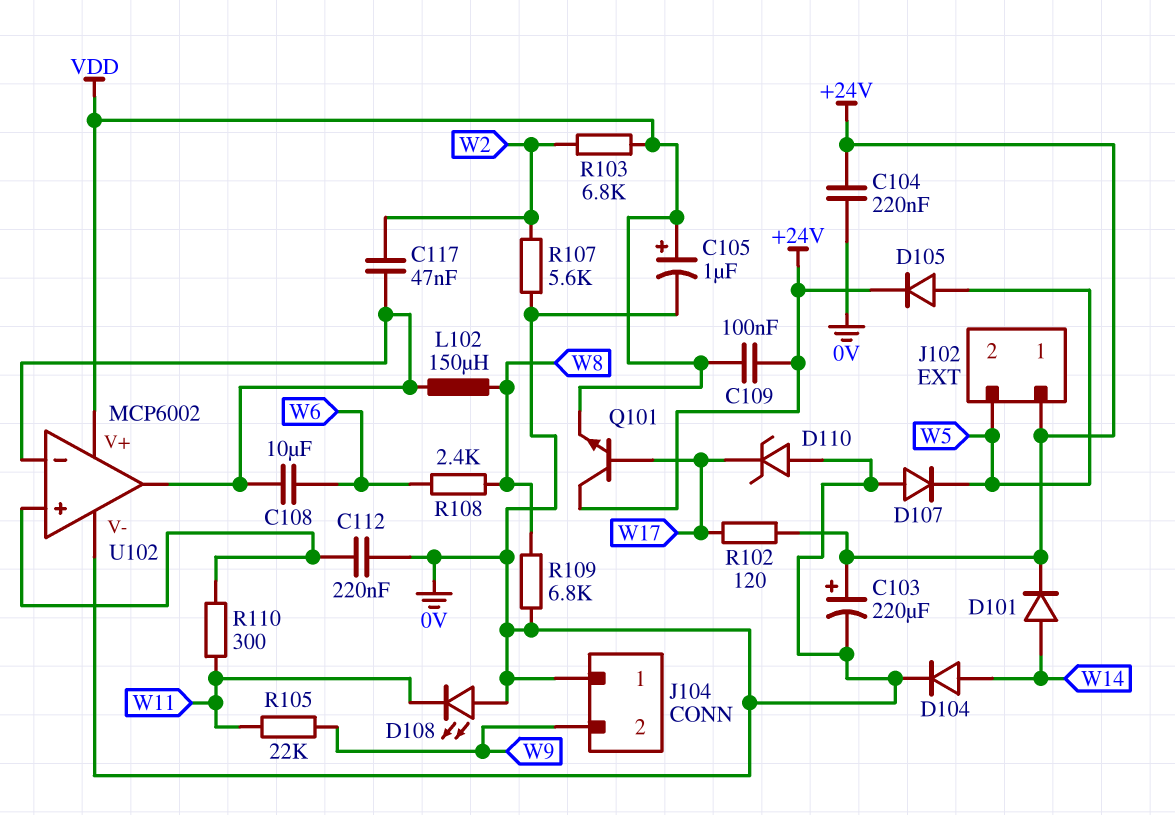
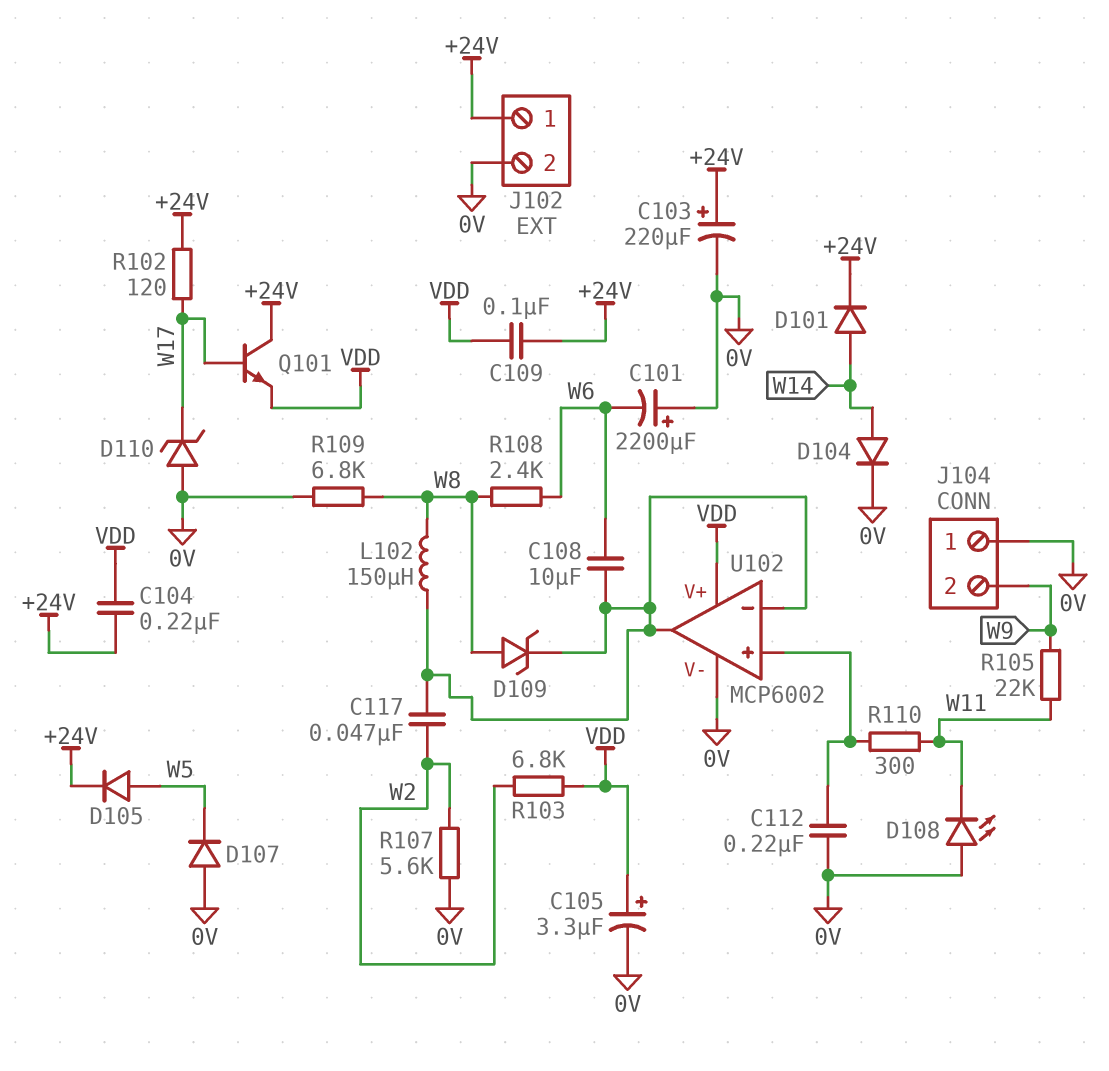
C101: none -> 2200uF (plus 0V, minus W6)
C104: 220nF (+24V, 0V) -> 220nF (+24V, VDD)
C105: 1uF (plus VDD, minus 0V) -> 3.3uF (plus VDD, minus 0V)
D109: none -> zener (A W8, K U102/in-)
J102 pin 2: W5 -> 0V

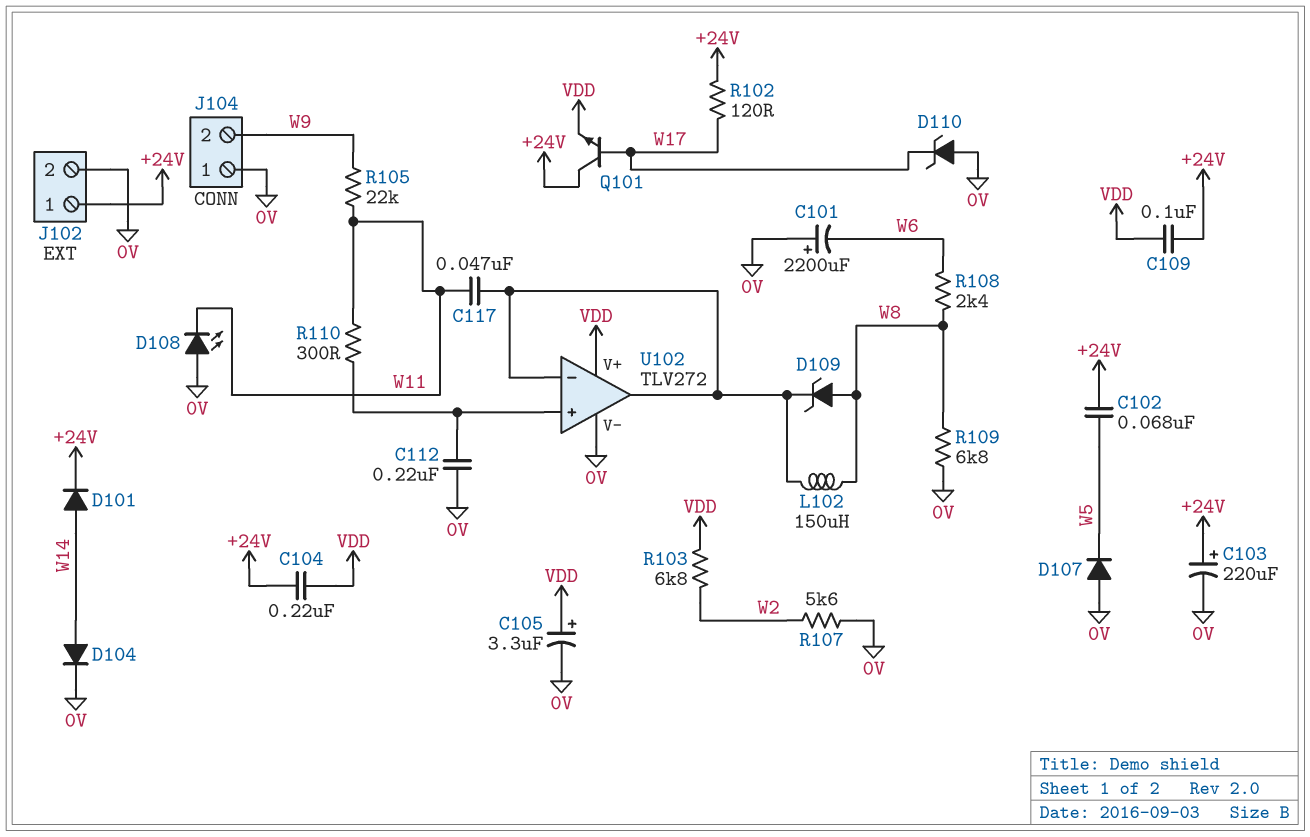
C102: none -> 68nF (+24V, W5)
C108: 10uF (U102/in-, W6) -> none
C117: 47nF (U102/in-, W2) -> 47nF (U102/in-, W11)
D105: diode (A W5, K +24V) -> none
U102: MCP6002 -> TLV272

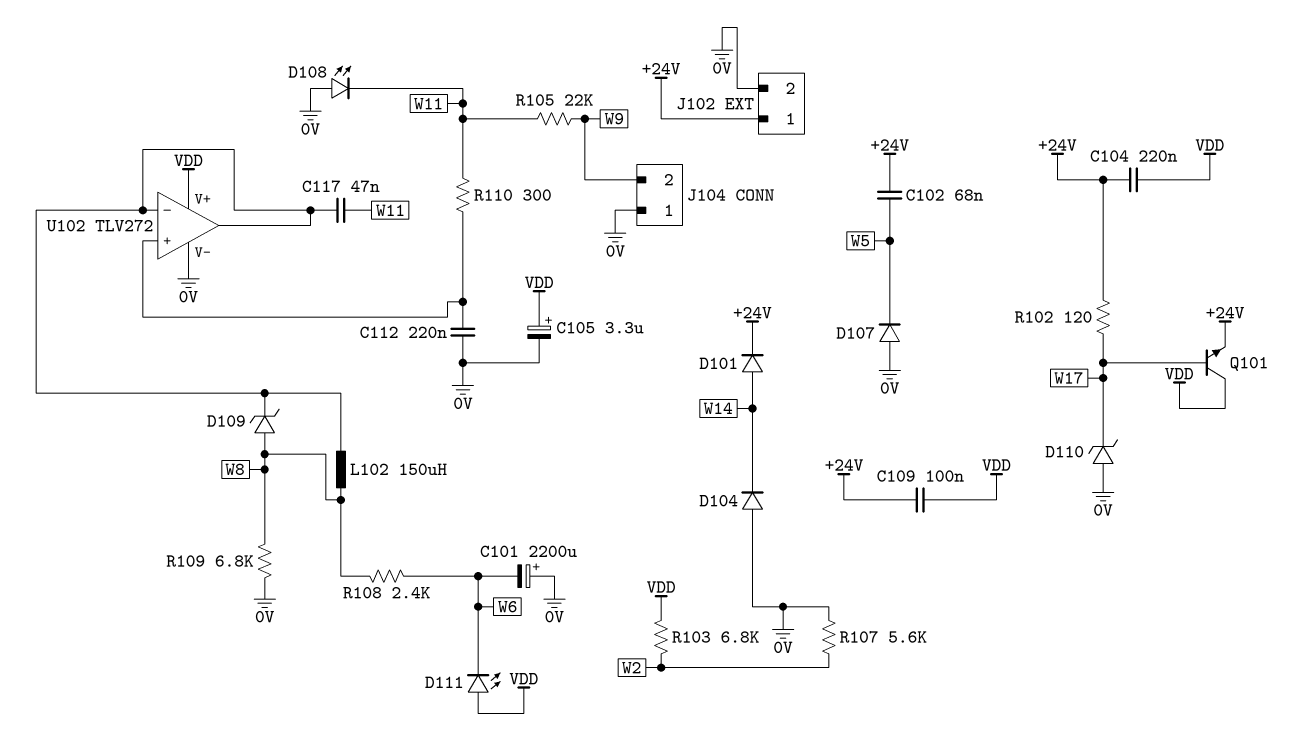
C103: 220uF (plus +24V, minus 0V) -> none
D104: diode (A W14, K 0V) -> diode (A 0V, K W14)
D111: none -> LED (A VDD, K W6)
Q101: NPN (B W17, C +24V, E VDD) -> NPN (B W17, C VDD, E +24V)

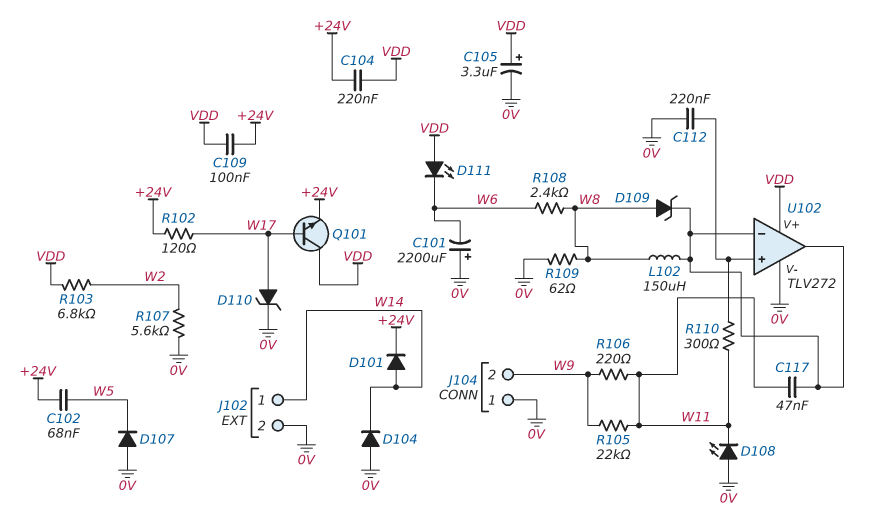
D110: zener (A 0V, K W17) -> zener (A W17, K 0V)
J102 pin 1: +24V -> W14
R106: none -> 220 (W9, W11)
R109: 6.8k (0V, W8) -> 62 (0V, W8)

